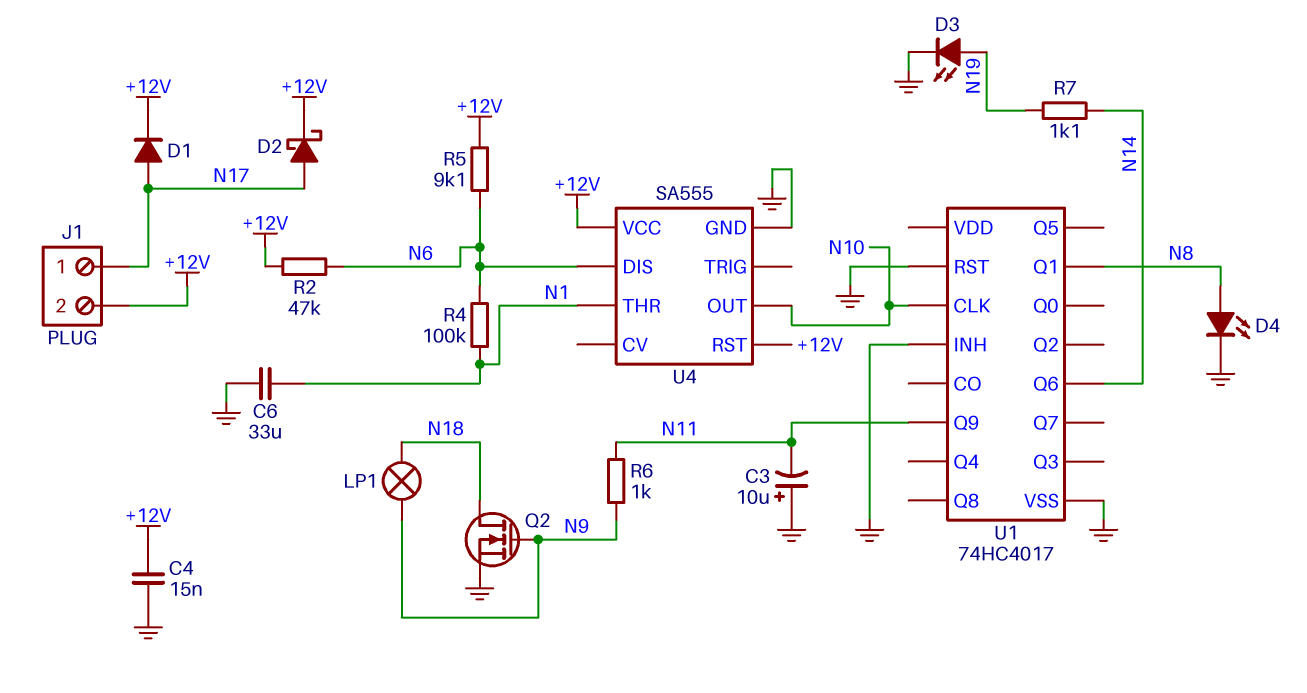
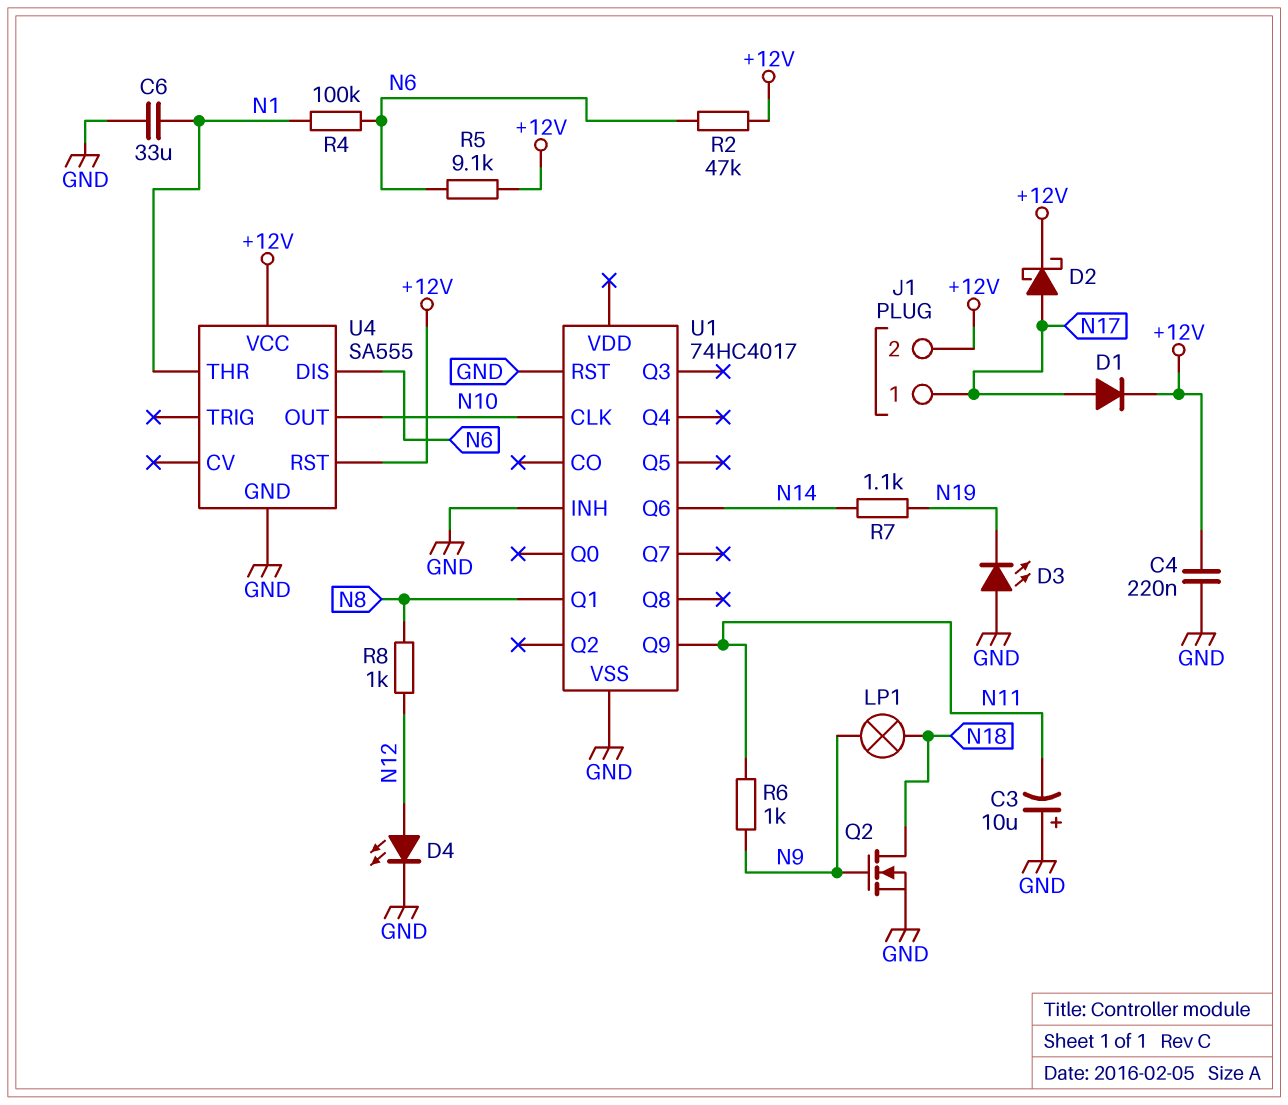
C4: 15nF (+12V, GND) -> 220nF (+12V, GND)
D3: LED (A N19, K GND) -> LED (A GND, K N19)
D4: LED (A N8, K GND) -> LED (A N12, K GND)
R8: none -> 1k (N8, N12)

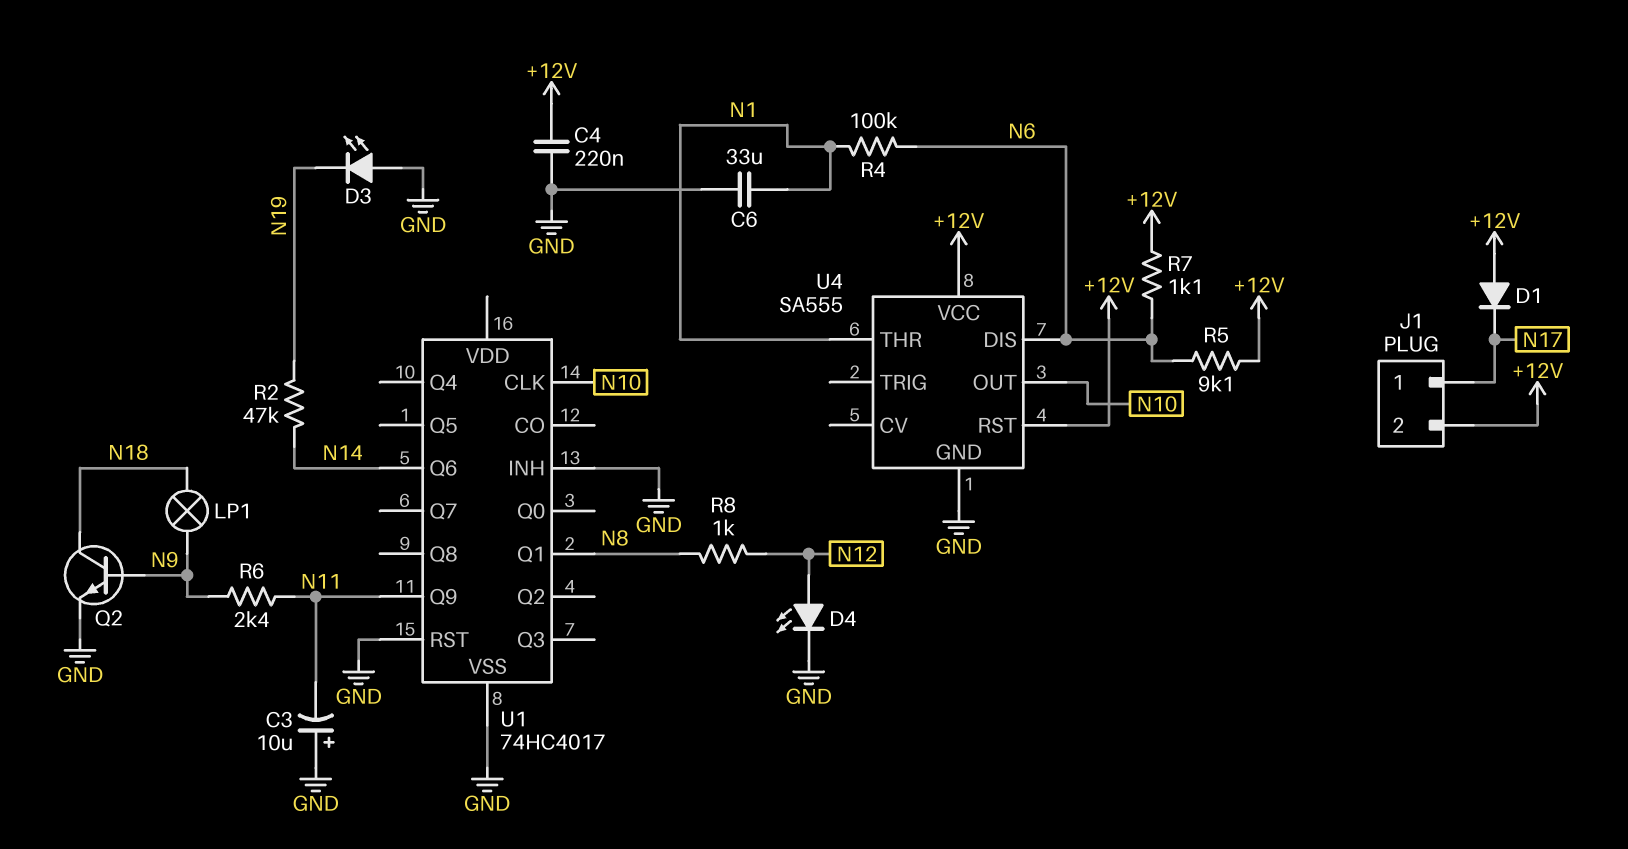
D1: diode (A N17, K +12V) -> diode (A +12V, K N17)
D2: schottky (A N17, K +12V) -> none
Q2: NMOS (G N9, D N18, S GND) -> NPN (B N9, C N18, E GND)
R2: 47k (+12V, N6) -> 47k (N14, N19)
R6: 1k (N9, N11) -> 2.4k (N9, N11)
R7: 1.1k (N14, N19) -> 1.1k (+12V, N6)

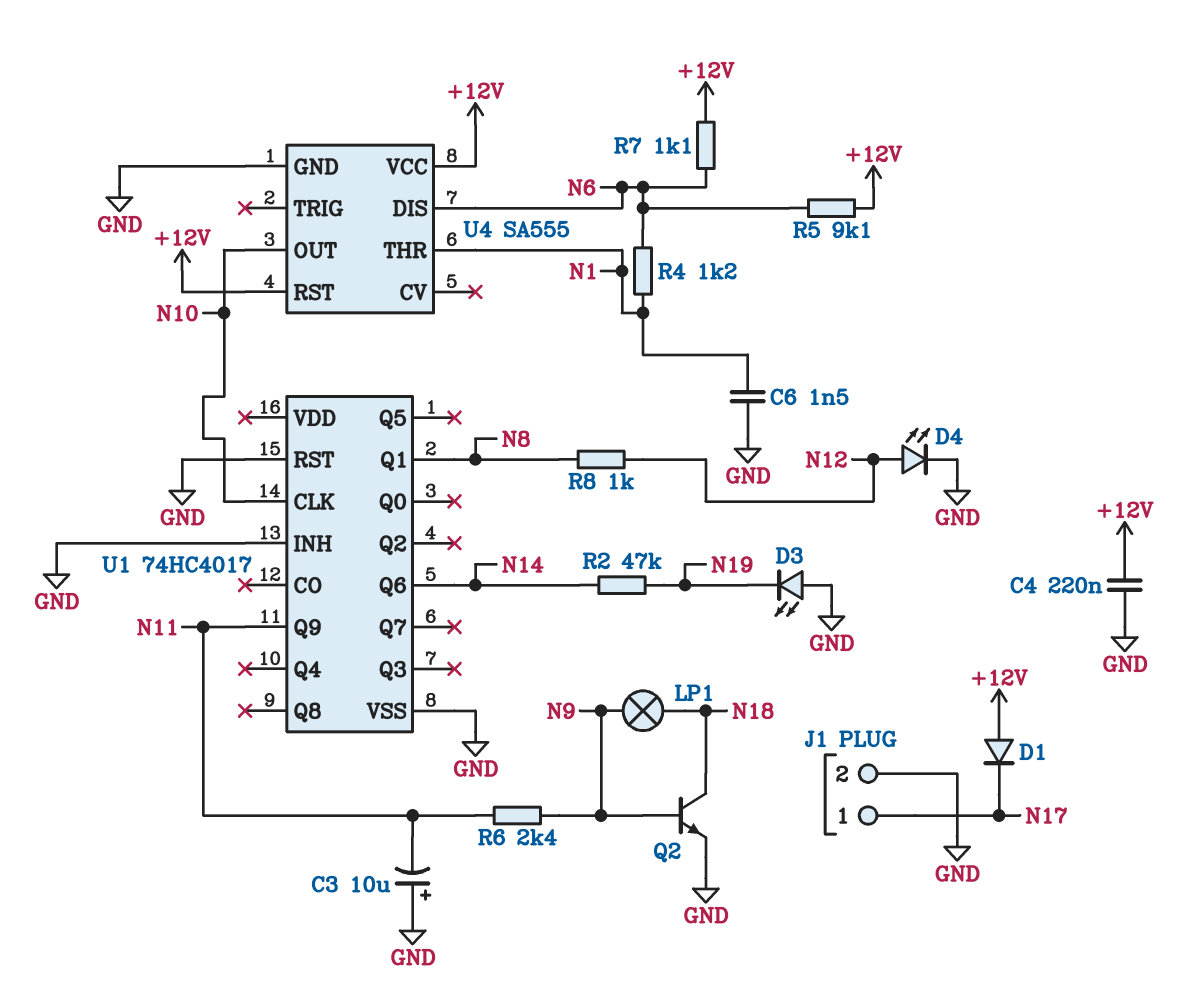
C6: 33uF (GND, N1) -> 1.5nF (GND, N1)
J1 pin 2: +12V -> GND
R4: 100k (N1, N6) -> 1.2k (N1, N6)

